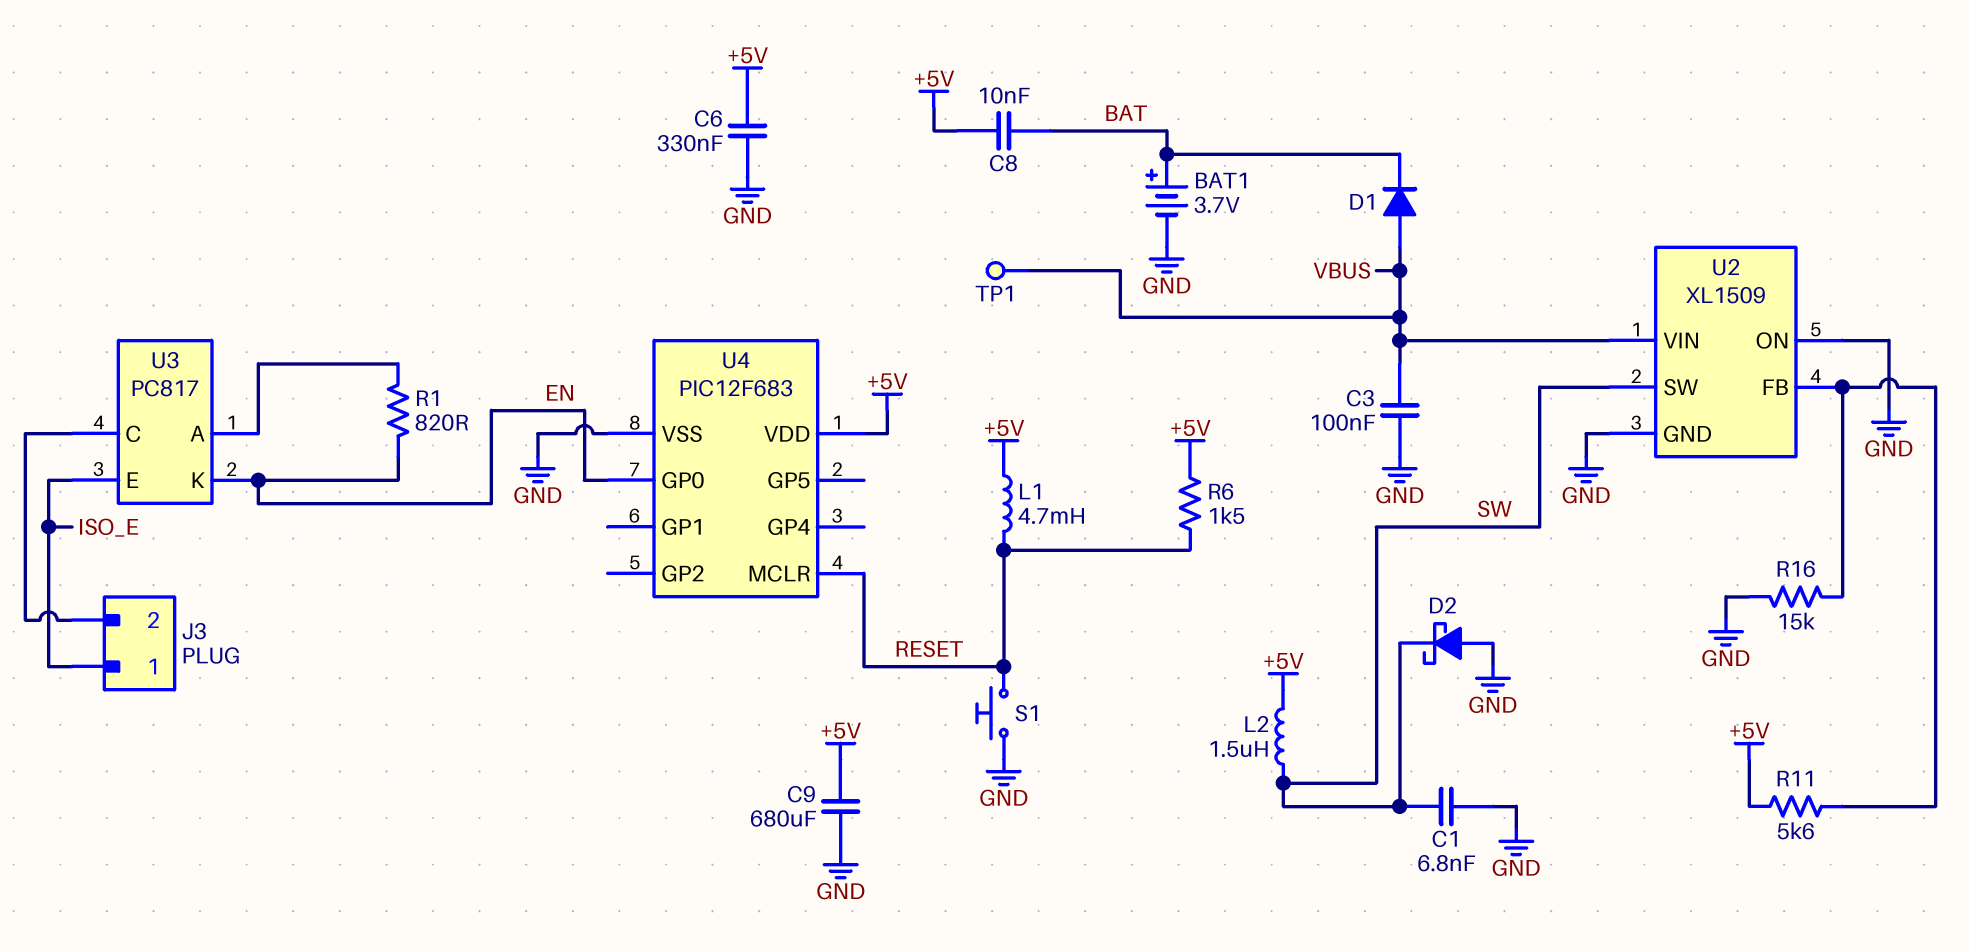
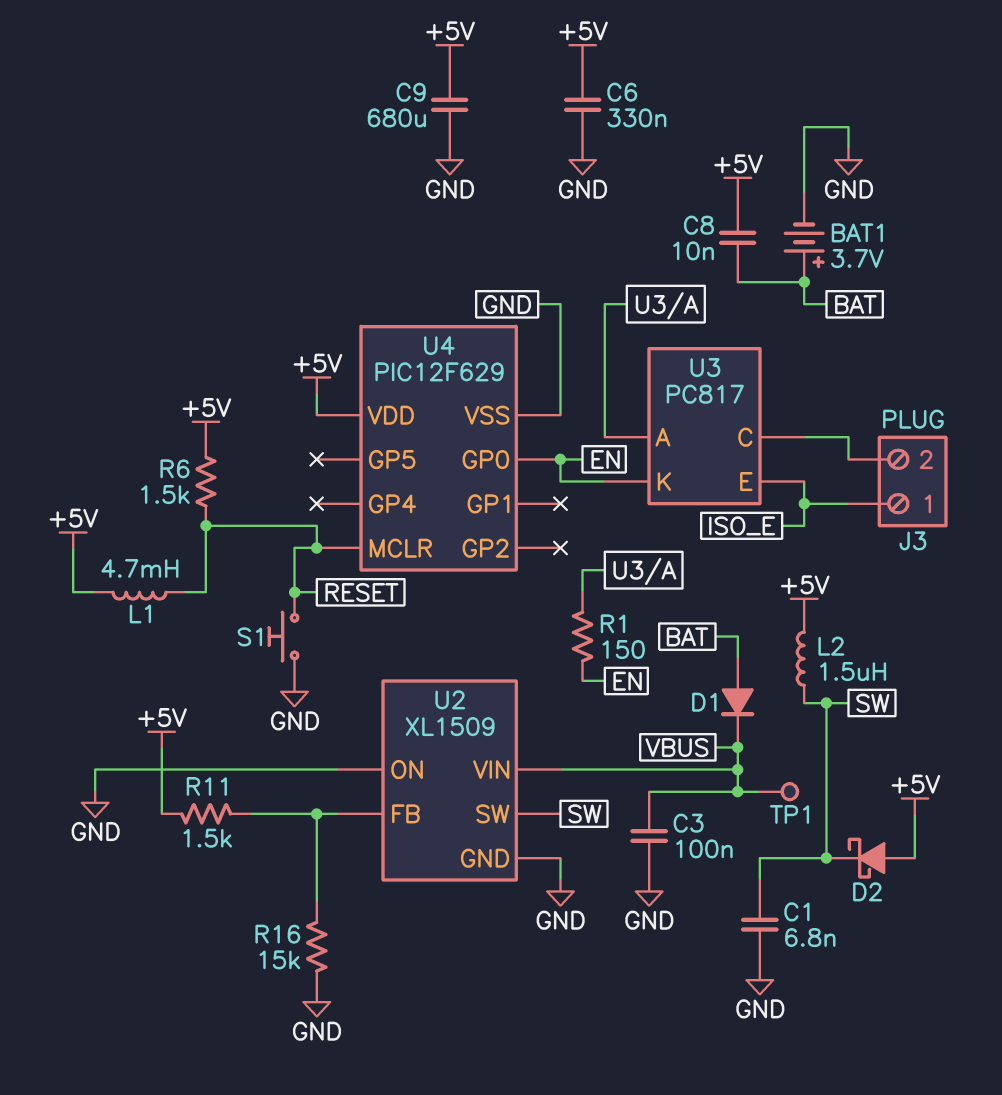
D1: diode (A VBUS, K BAT) -> diode (A BAT, K VBUS)
D2: schottky (A GND, K SW) -> schottky (A +5V, K SW)
R1: 820 (EN, U3/A) -> 150 (EN, U3/A)
R11: 5.6k (+5V, U2/FB) -> 1.5k (+5V, U2/FB)
U4: PIC12F683 -> PIC12F629

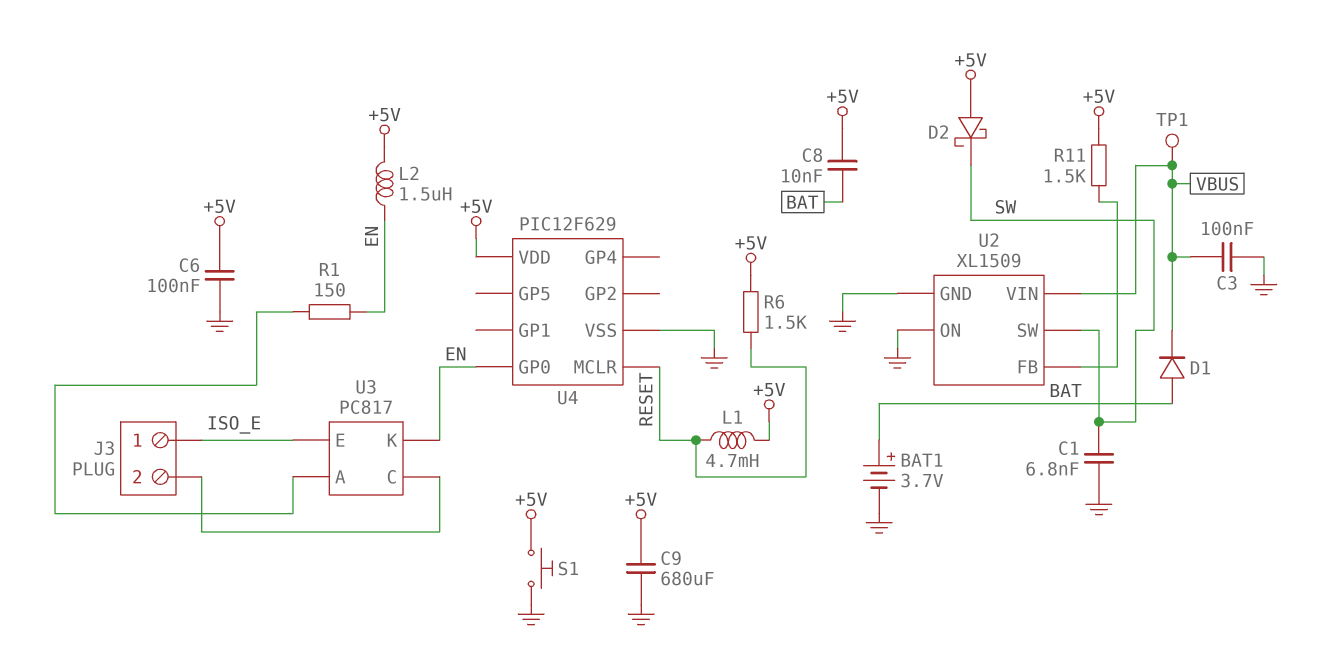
C6: 330nF (+5V, GND) -> 100nF (+5V, GND)
L2: 1.5uH (+5V, SW) -> 1.5uH (+5V, EN)
R16: 15k (GND, U2/FB) -> none
S1: button (GND, RESET) -> button (+5V, GND)

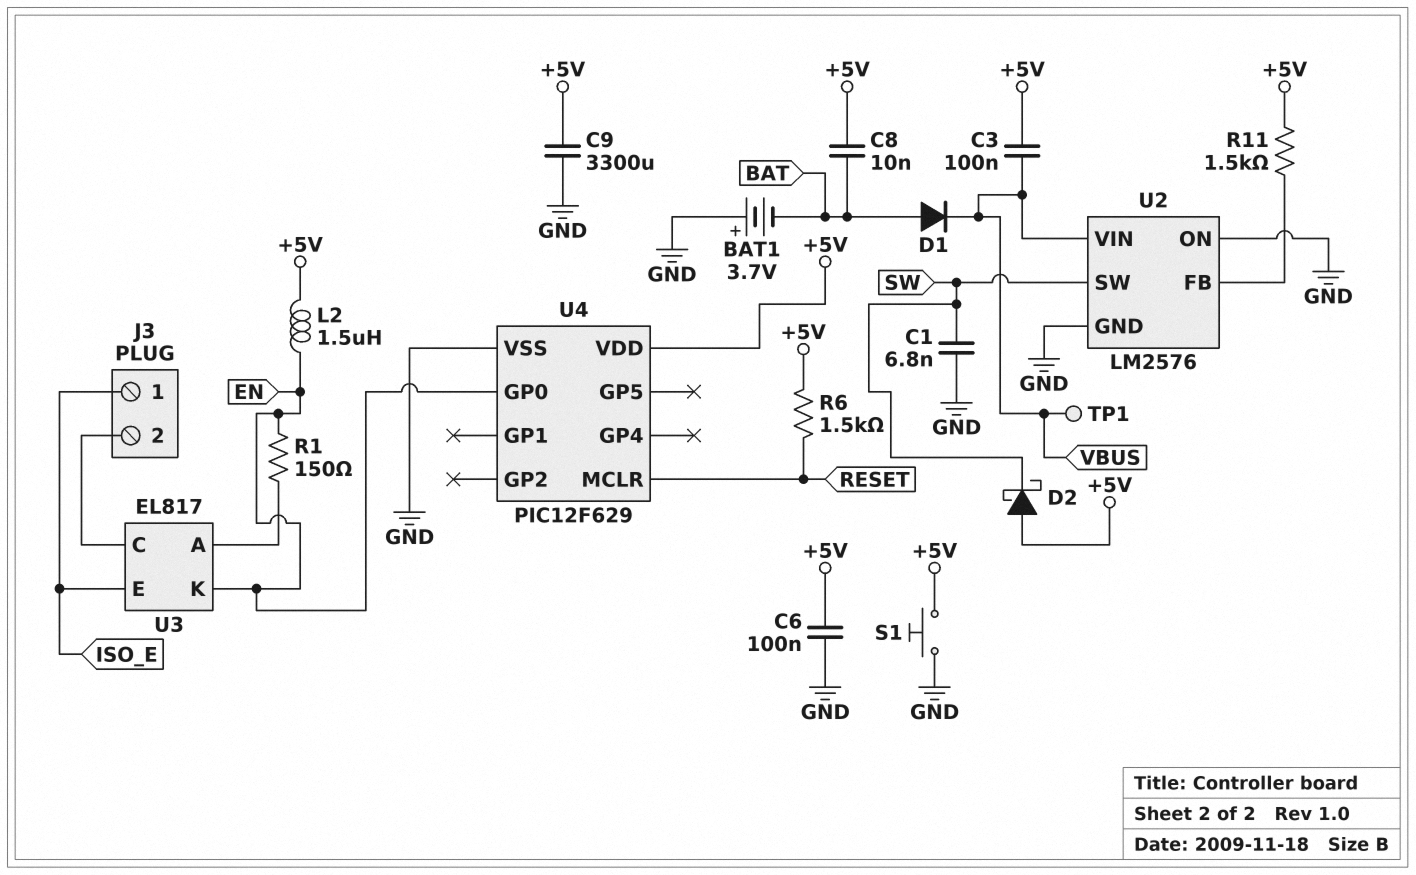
BAT1: 3.7V (plus BAT, minus GND) -> 3.7V (plus GND, minus BAT)
C3: 100nF (GND, VBUS) -> 100nF (+5V, VBUS)
C9: 680uF (+5V, GND) -> 3300uF (+5V, GND)
L1: 4.7mH (+5V, RESET) -> none
U2: XL1509 -> LM2576
U3: PC817 -> EL817

